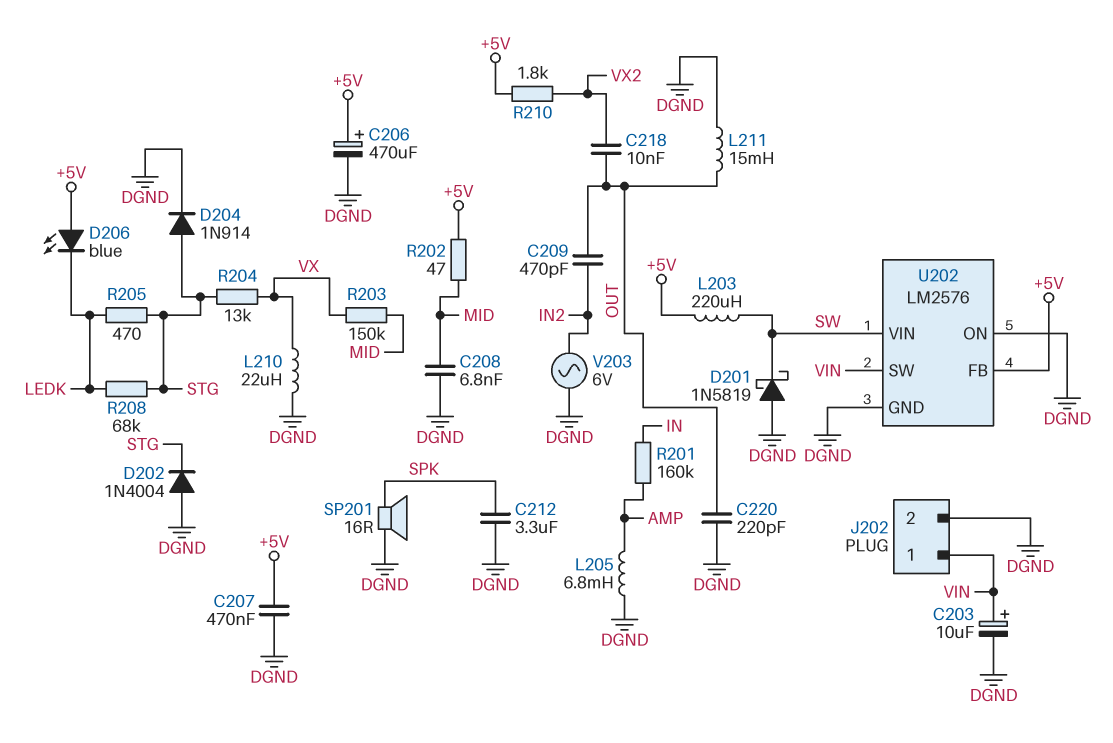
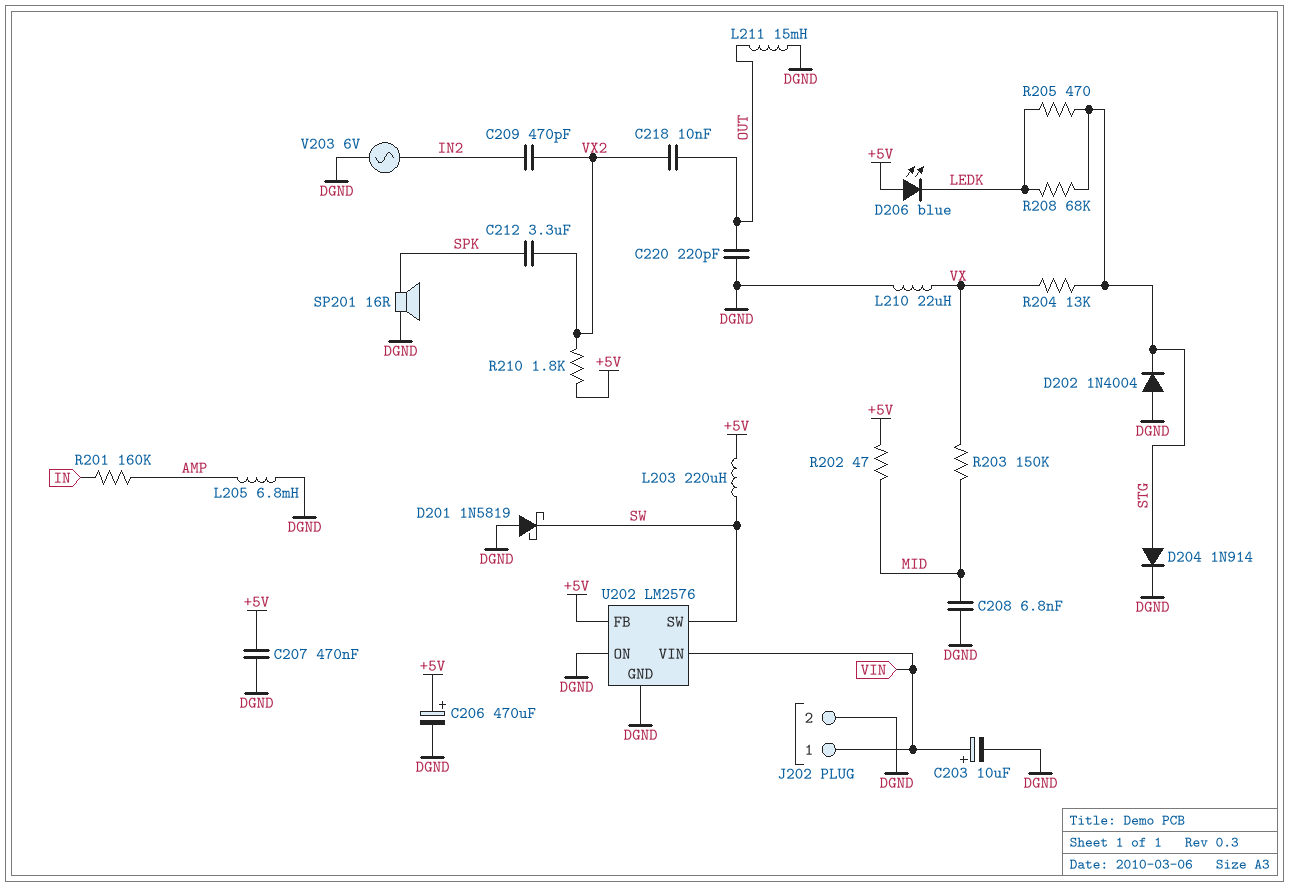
C209: 470pF (IN2, OUT) -> 470pF (IN2, VX2)
C212: 3.3uF (DGND, SPK) -> 3.3uF (SPK, VX2)
U202 pin SW: VIN -> SW
U202 pin VIN: SW -> VIN

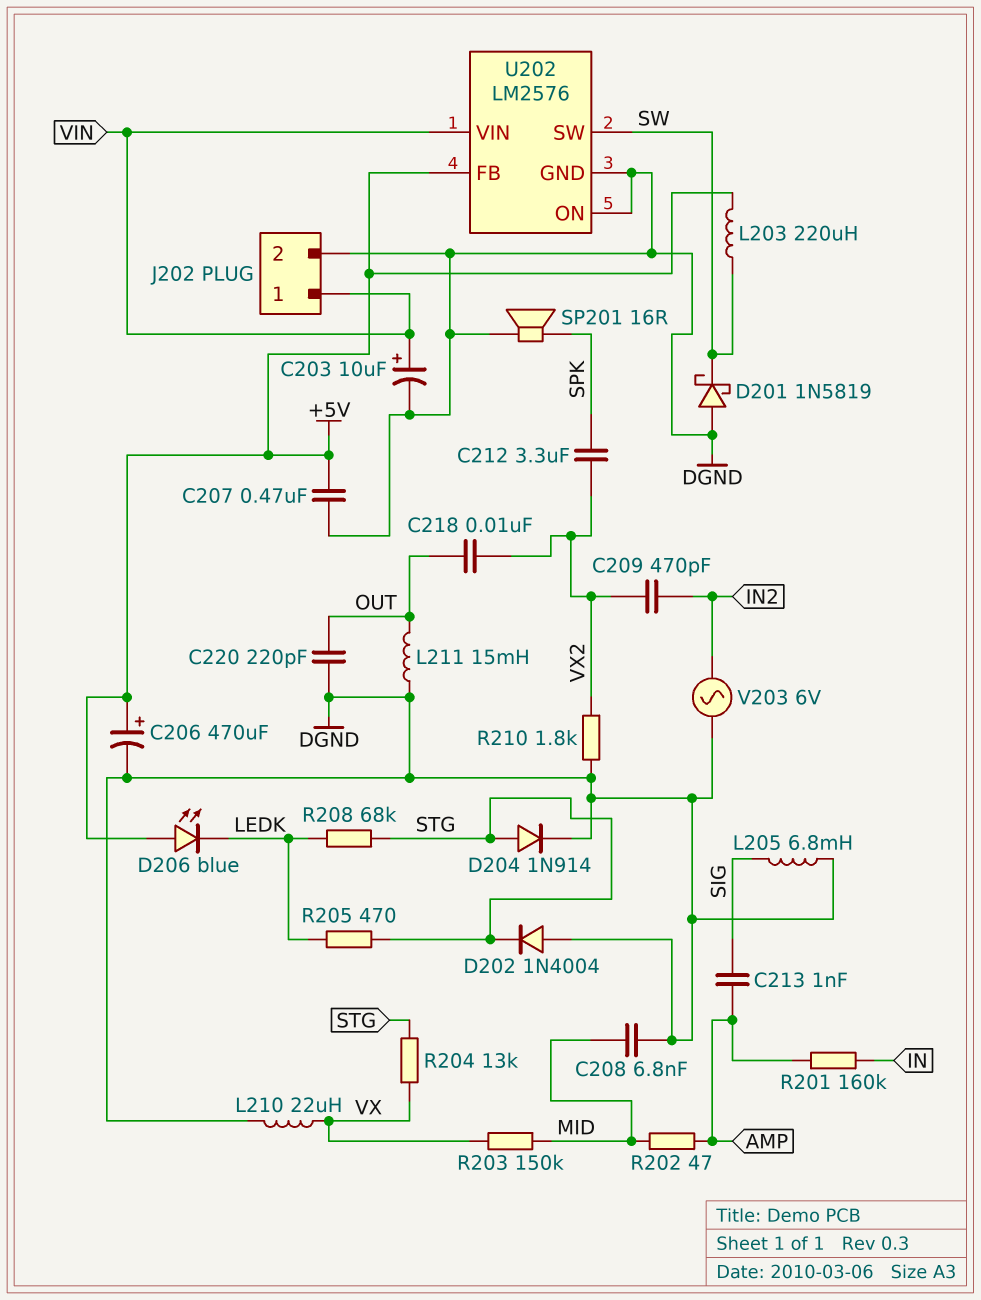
C213: none -> 1nF (AMP, SIG)
L205: 6.8mH (AMP, DGND) -> 6.8mH (DGND, SIG)
R202: 47 (+5V, MID) -> 47 (AMP, MID)
R210: 1.8k (+5V, VX2) -> 1.8k (DGND, VX2)

